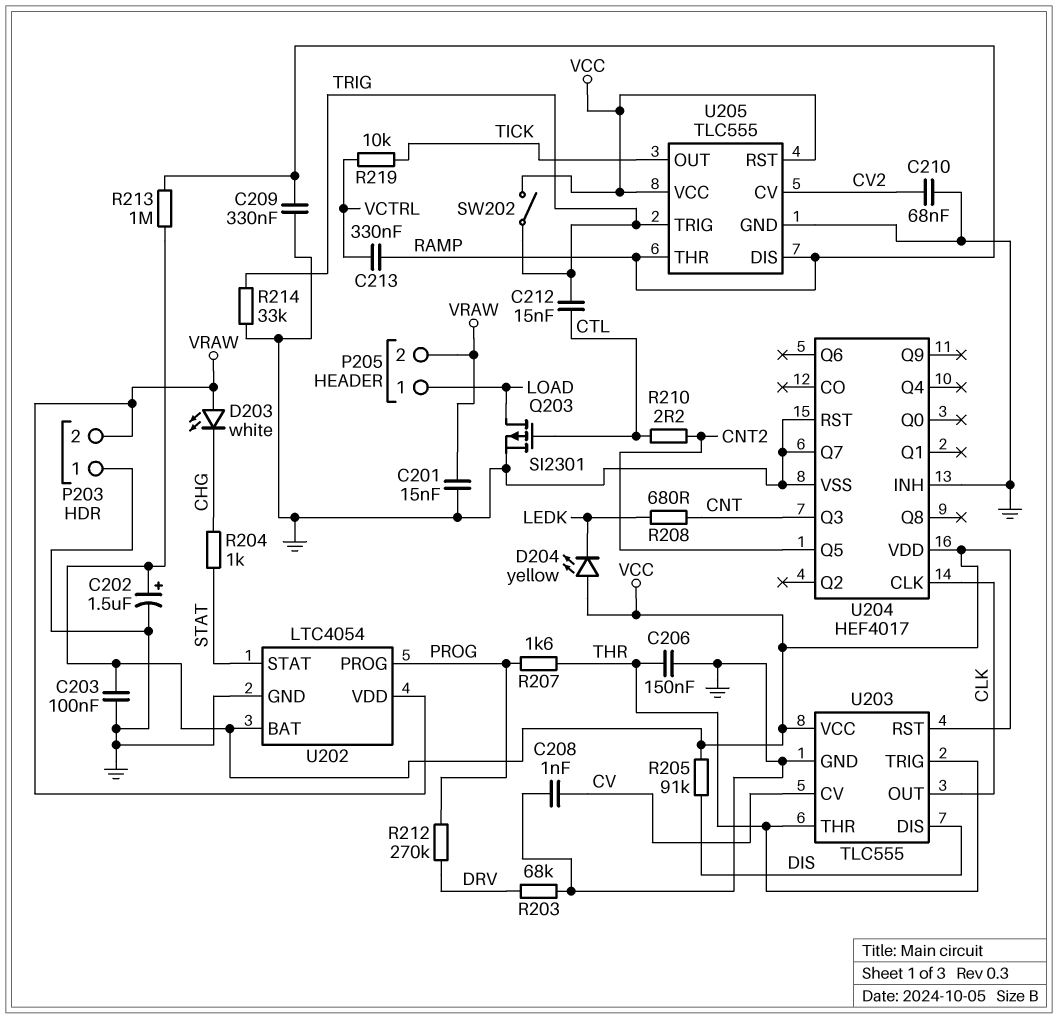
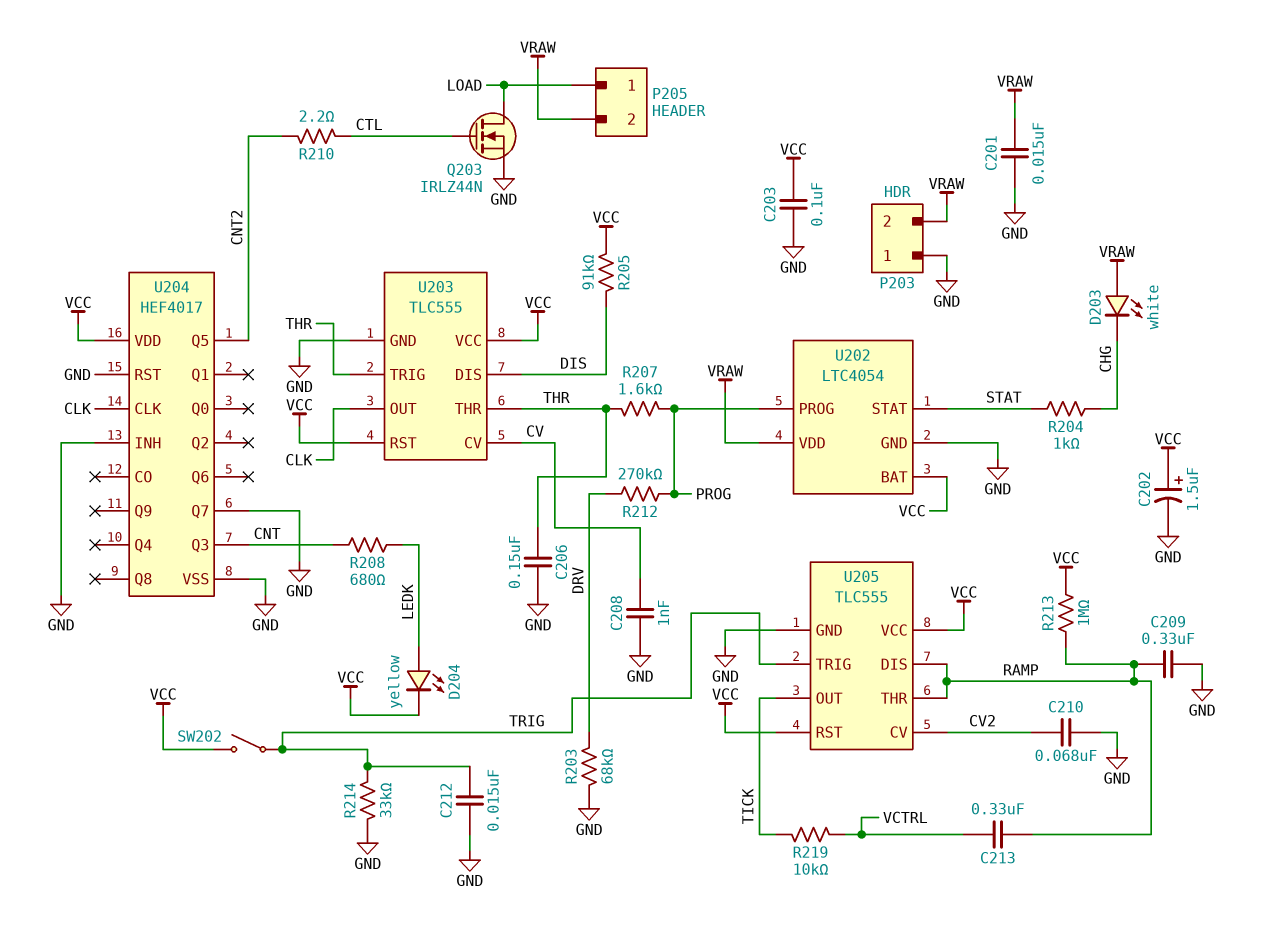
C212: 15nF (CTL, TRIG) -> 15nF (GND, TRIG)
D204: LED yellow (A VCC, K LEDK) -> LED yellow (A LEDK, K VCC)
Q203: PMOS SI2301 (G CTL, D LOAD, S GND) -> NMOS IRLZ44N (G CTL, D LOAD, S GND)

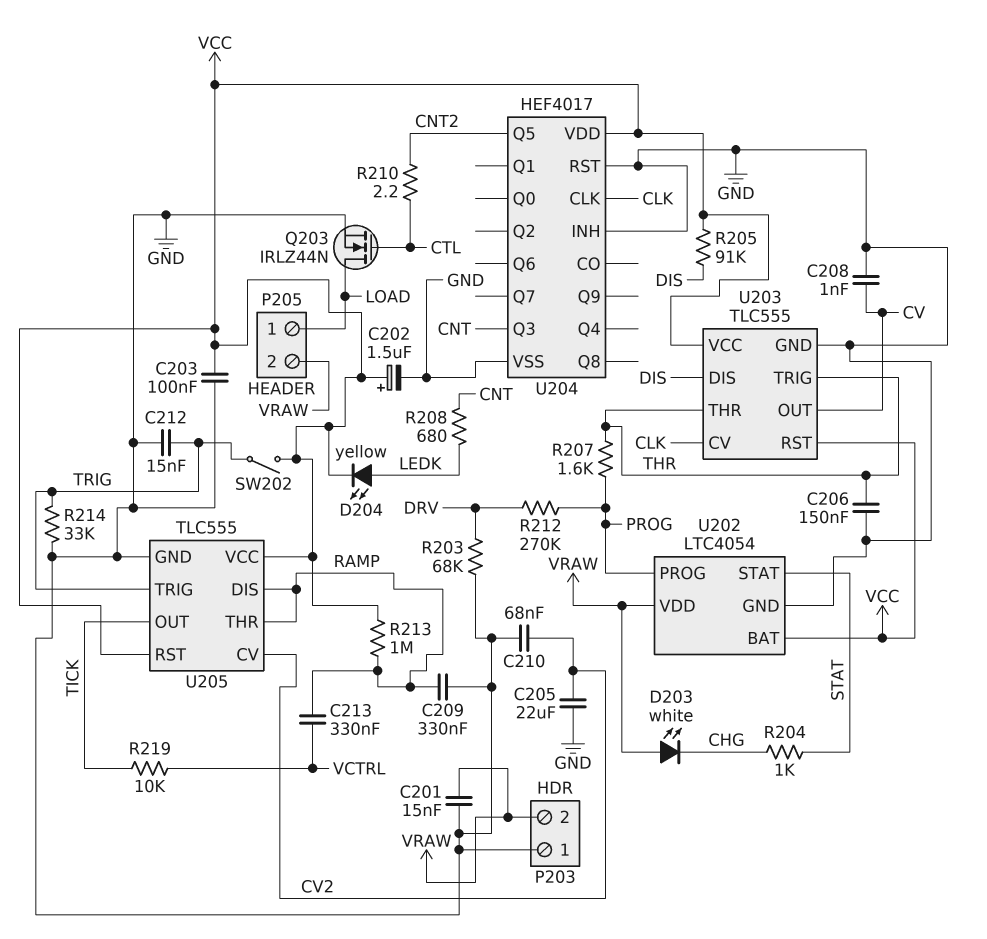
C205: none -> 22uF (CV2, GND)
U203 pin CV: CV -> CLK
U203 pin OUT: CLK -> CV
U204 pin Q7: GND -> none

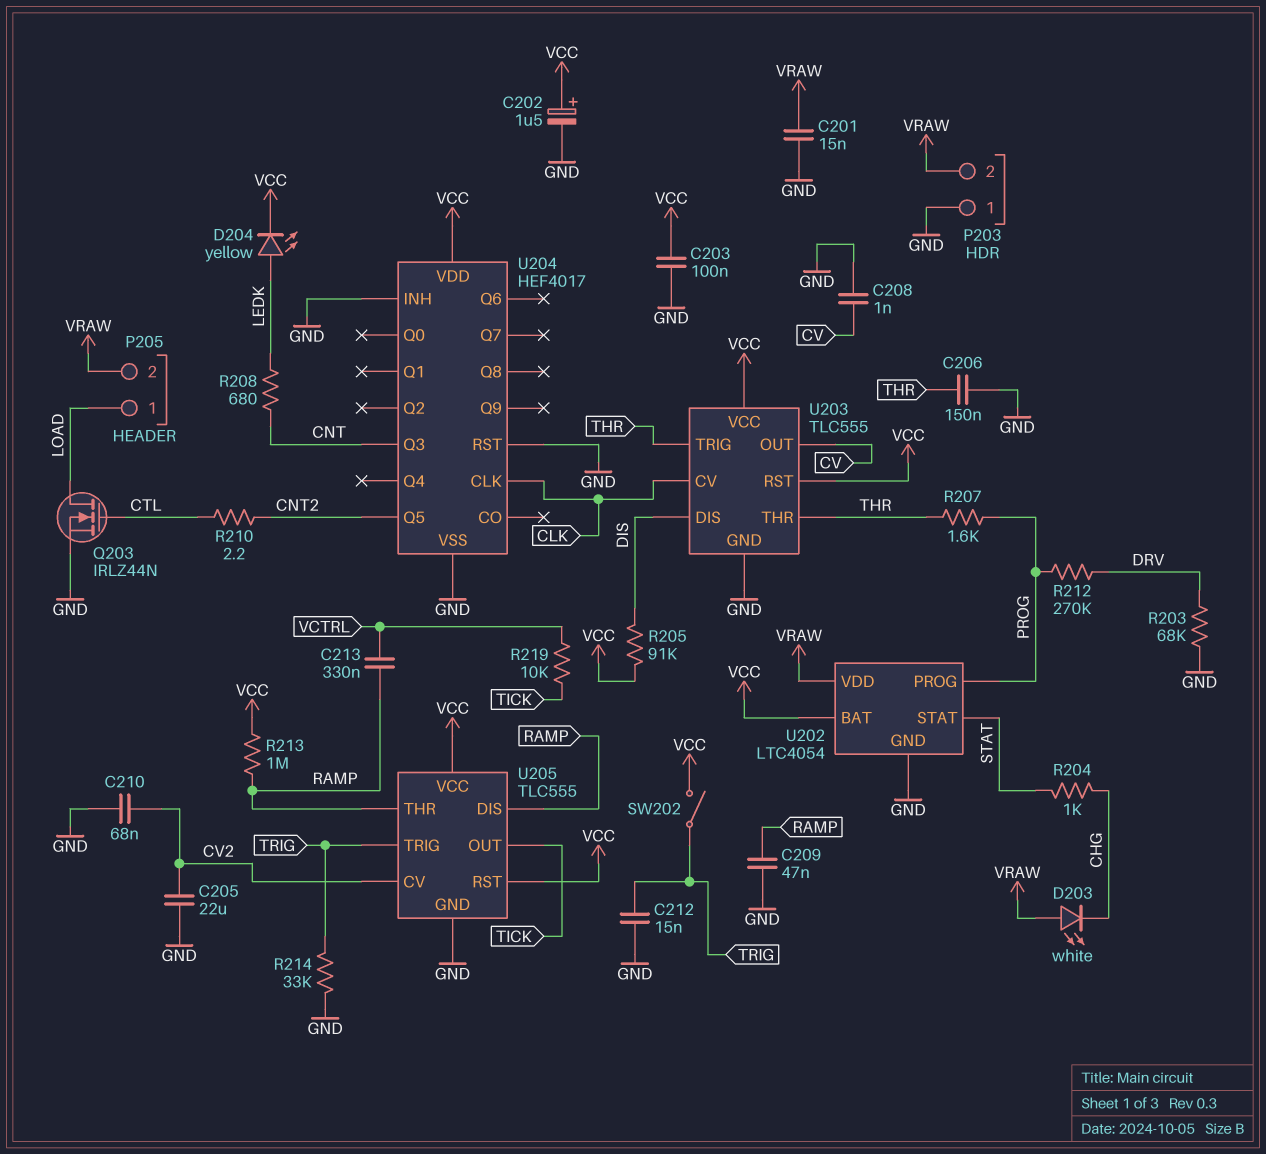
C209: 330nF (GND, RAMP) -> 47nF (GND, RAMP)

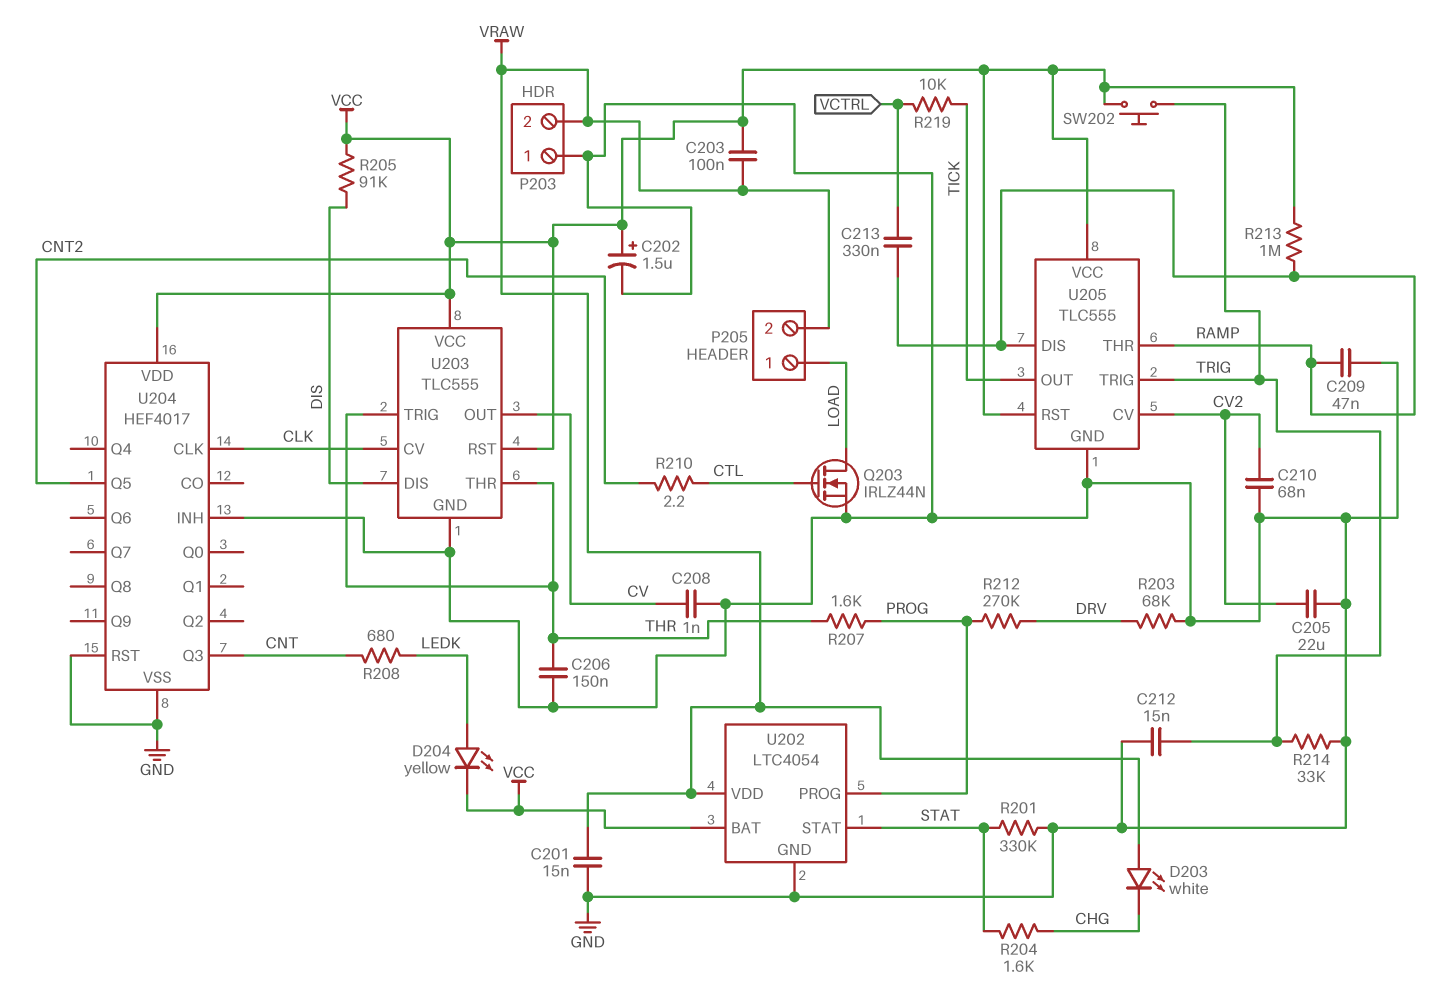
C203: 100nF (GND, VCC) -> 100nF (VCC, VRAW)
R201: none -> 330k (GND, STAT)
R204: 1k (CHG, STAT) -> 1.6k (CHG, STAT)
SW202: switch (TRIG, VCC) -> button (TRIG, VCC)

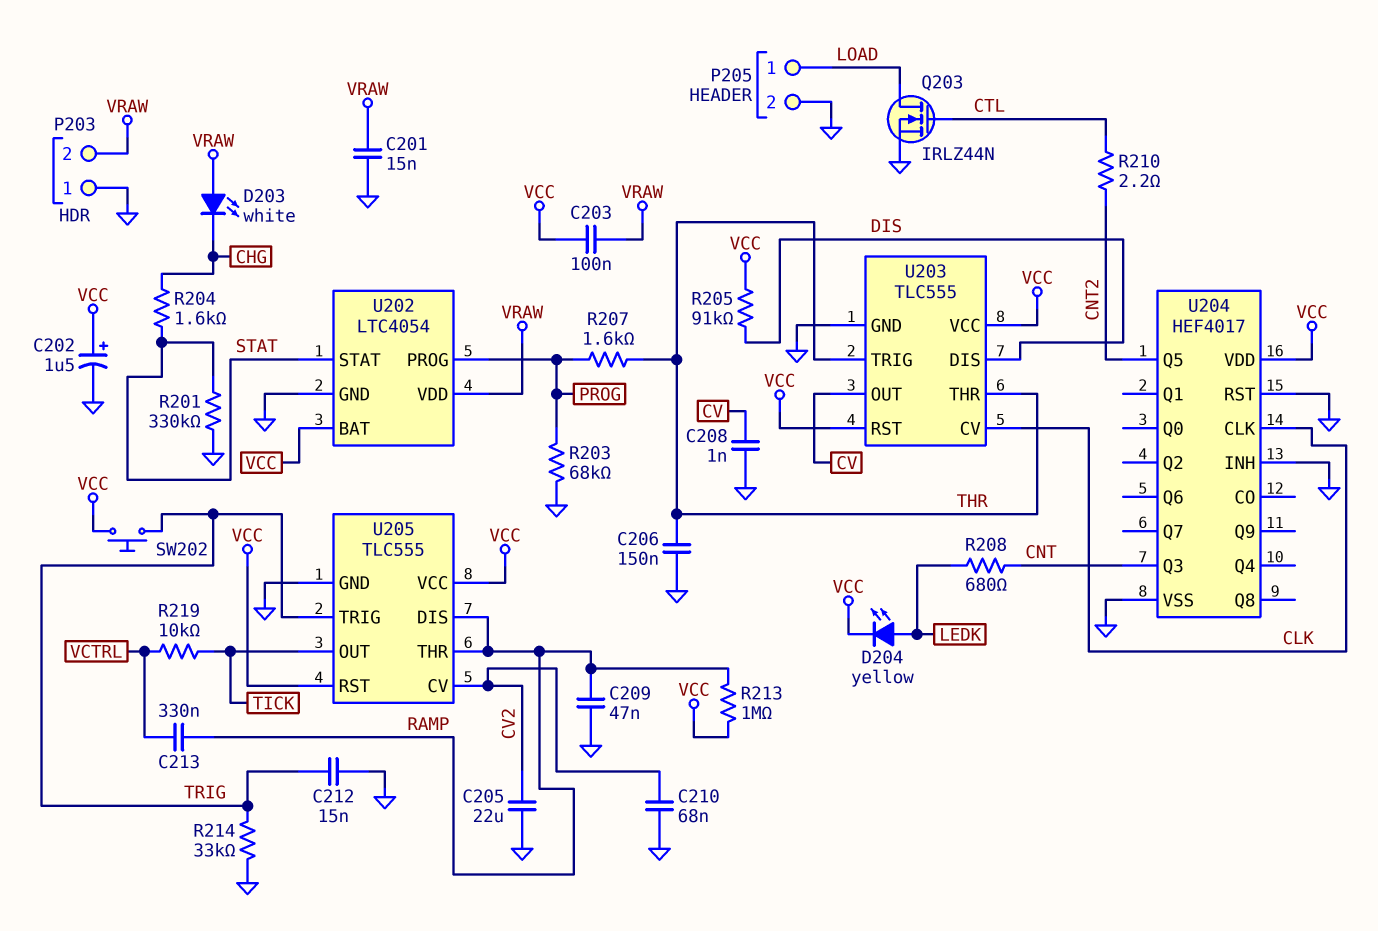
P205 pin 2: VRAW -> GND
R203: 68k (DRV, GND) -> 68k (GND, PROG)
R212: 270k (DRV, PROG) -> none

